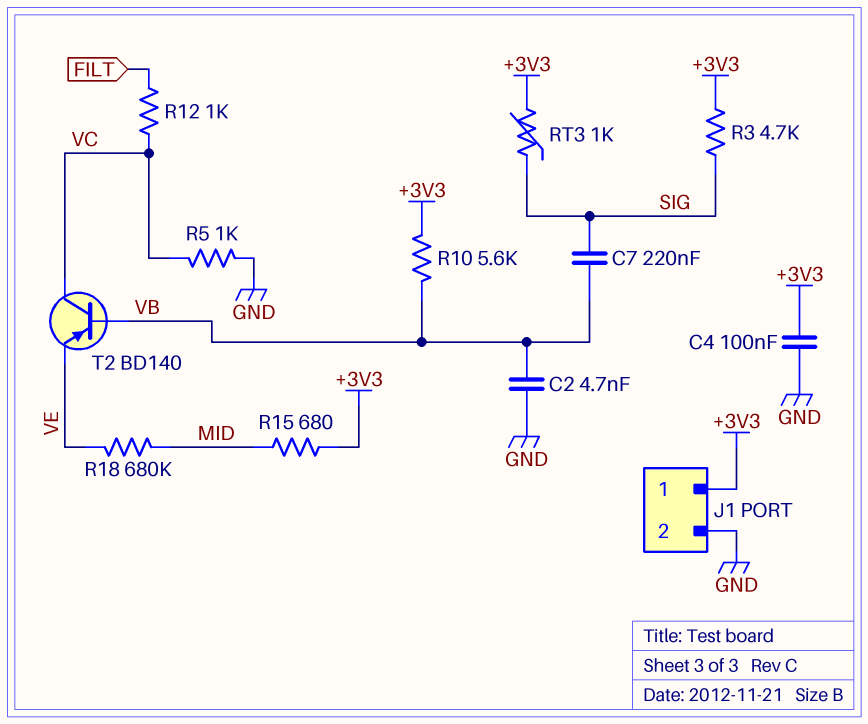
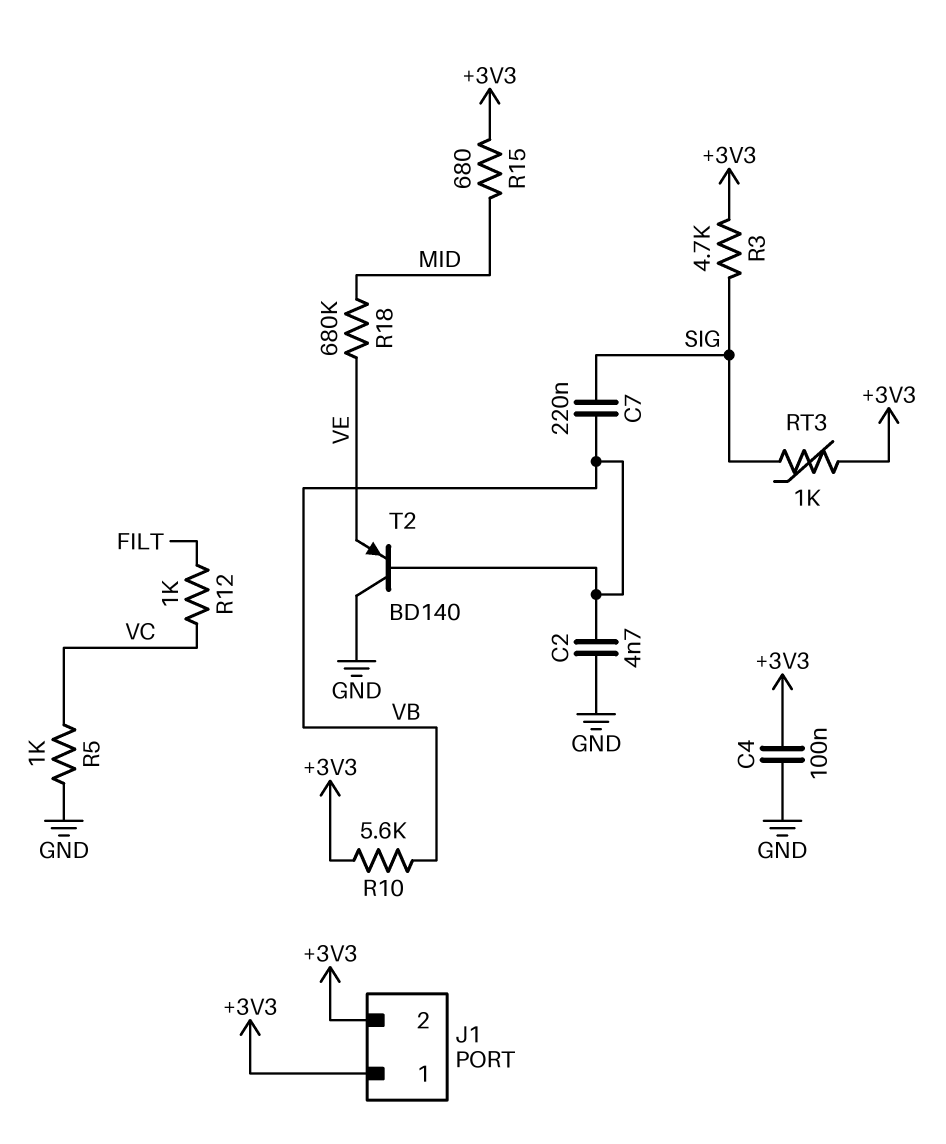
J1 pin 2: GND -> +3V3
T2: PNP BD140 (B VB, C VC, E VE) -> PNP BD140 (B VB, C GND, E VE)

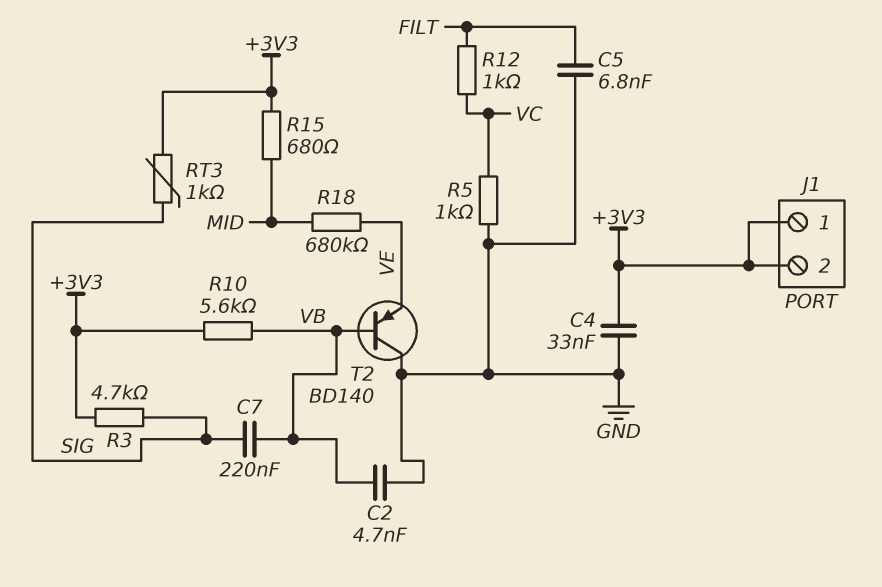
C4: 100nF (+3V3, GND) -> 33nF (+3V3, GND)
C5: none -> 6.8nF (FILT, GND)

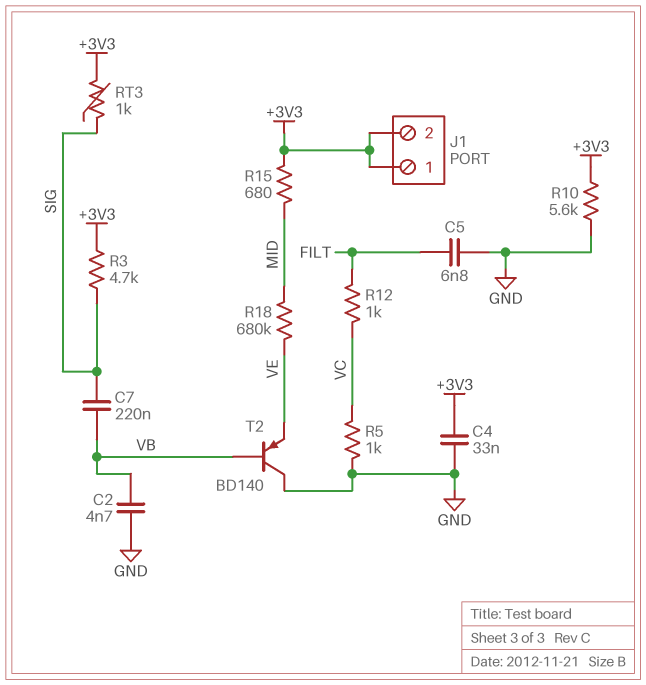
R10: 5.6k (+3V3, VB) -> 5.6k (+3V3, GND)

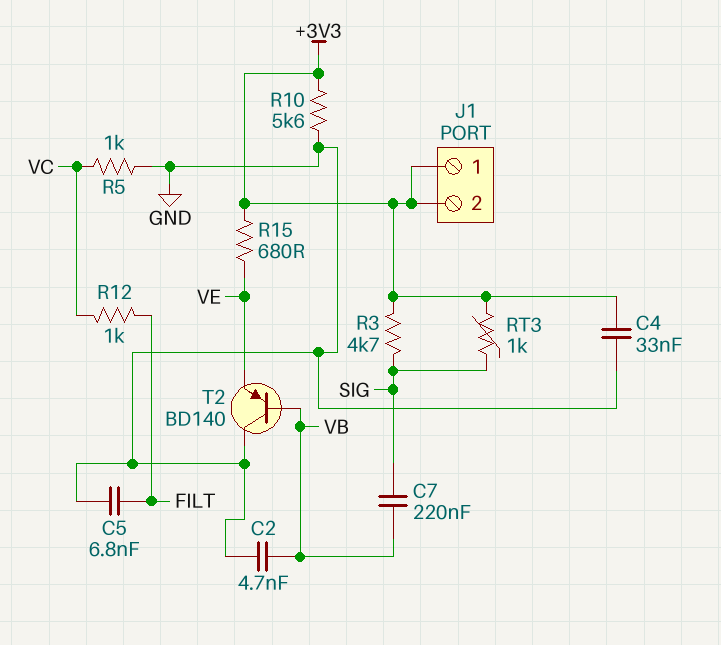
R15: 680 (+3V3, MID) -> 680 (+3V3, VE)
R18: 680k (MID, VE) -> none

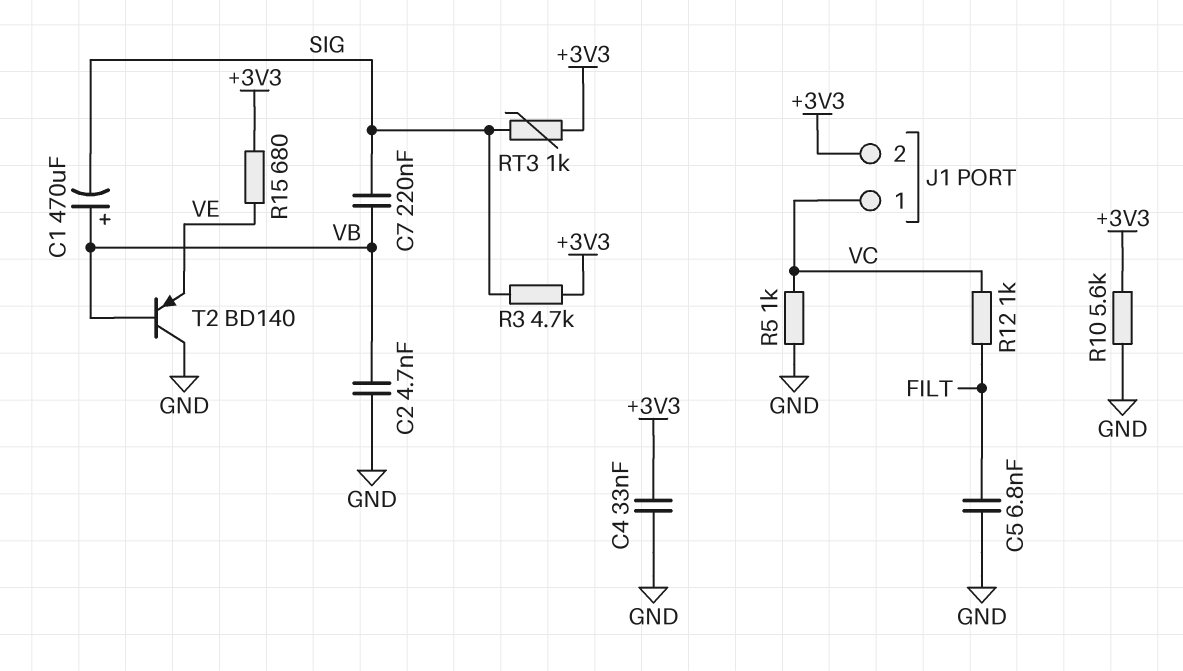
C1: none -> 470uF (plus VB, minus SIG)
J1 pin 1: +3V3 -> VC

